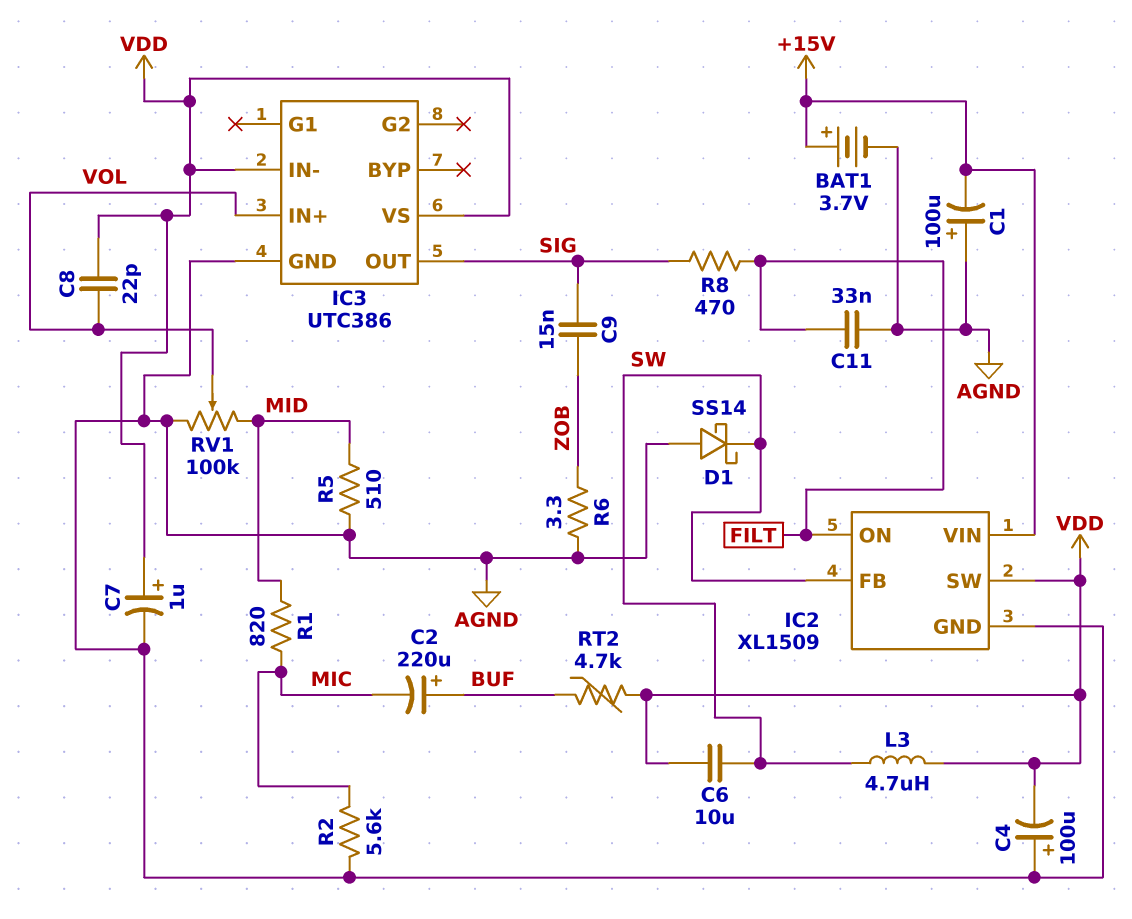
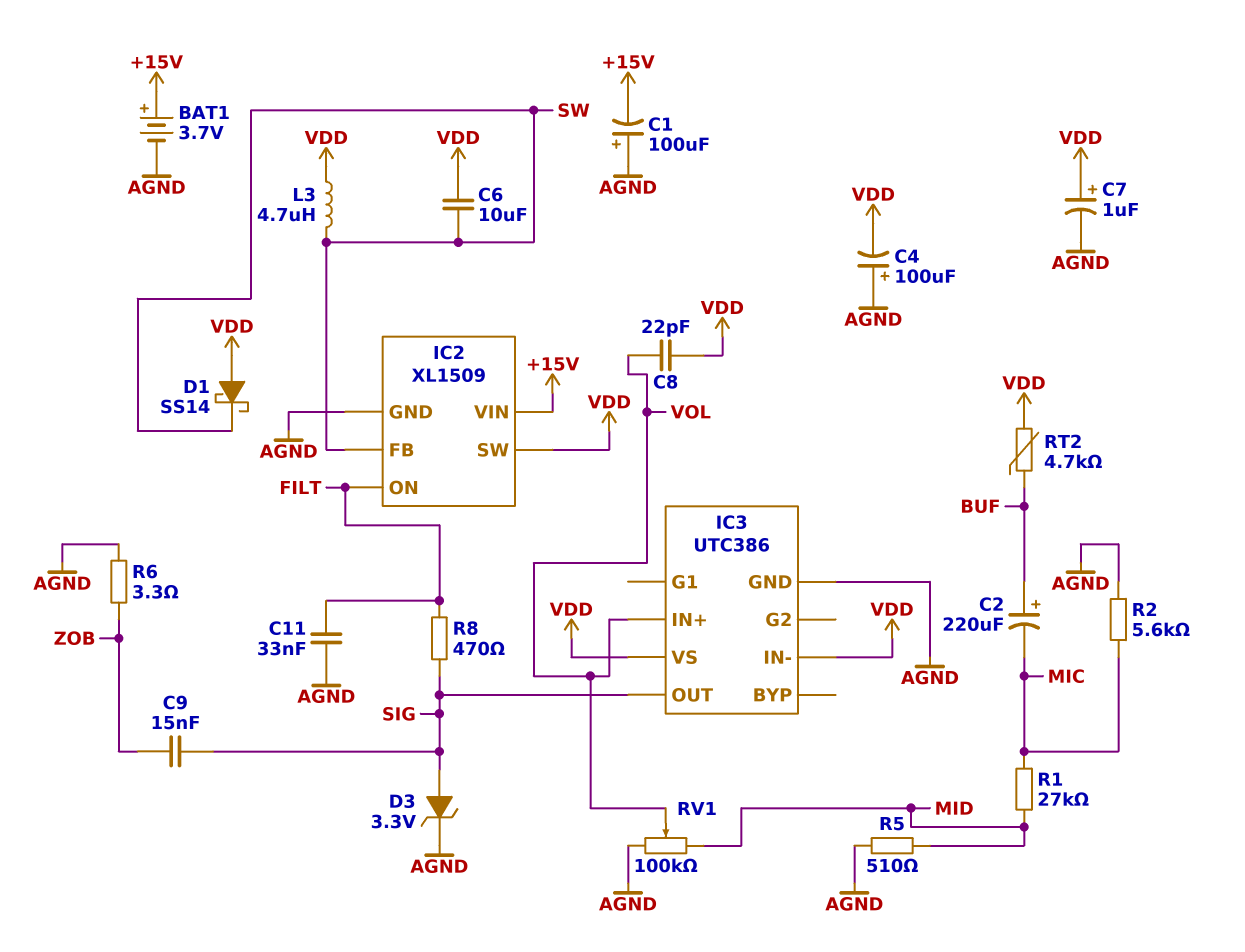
D1: schottky SS14 (A AGND, K SW) -> schottky SS14 (A VDD, K SW)
D3: none -> zener 3.3V (A SIG, K AGND)
R1: 820 (MIC, MID) -> 27k (MIC, MID)

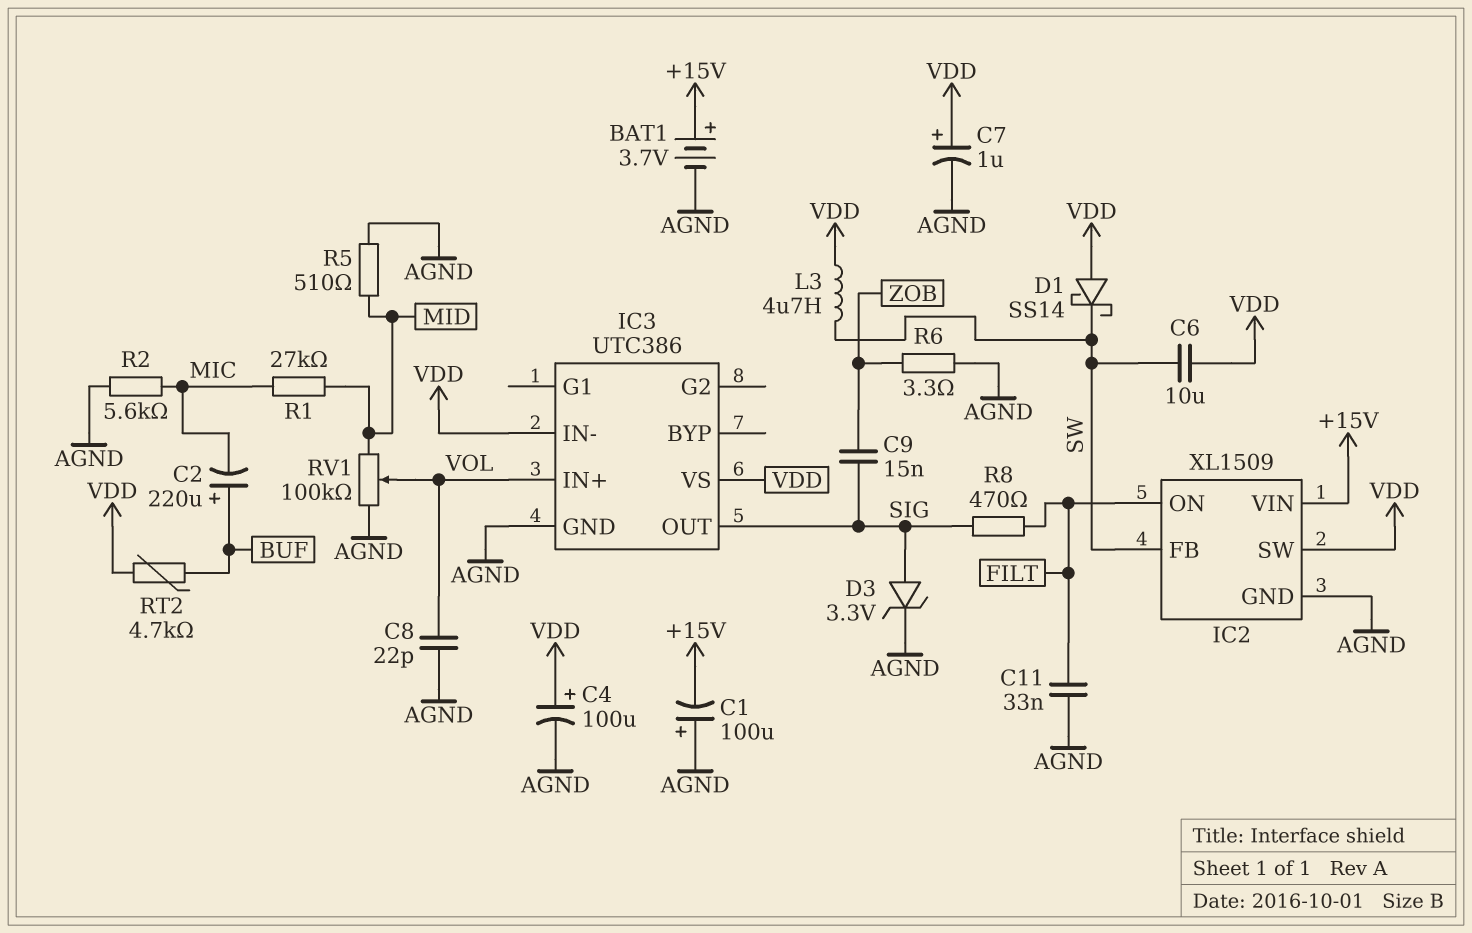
C4: 100uF (plus AGND, minus VDD) -> 100uF (plus VDD, minus AGND)
C8: 22pF (VDD, VOL) -> 22pF (AGND, VOL)

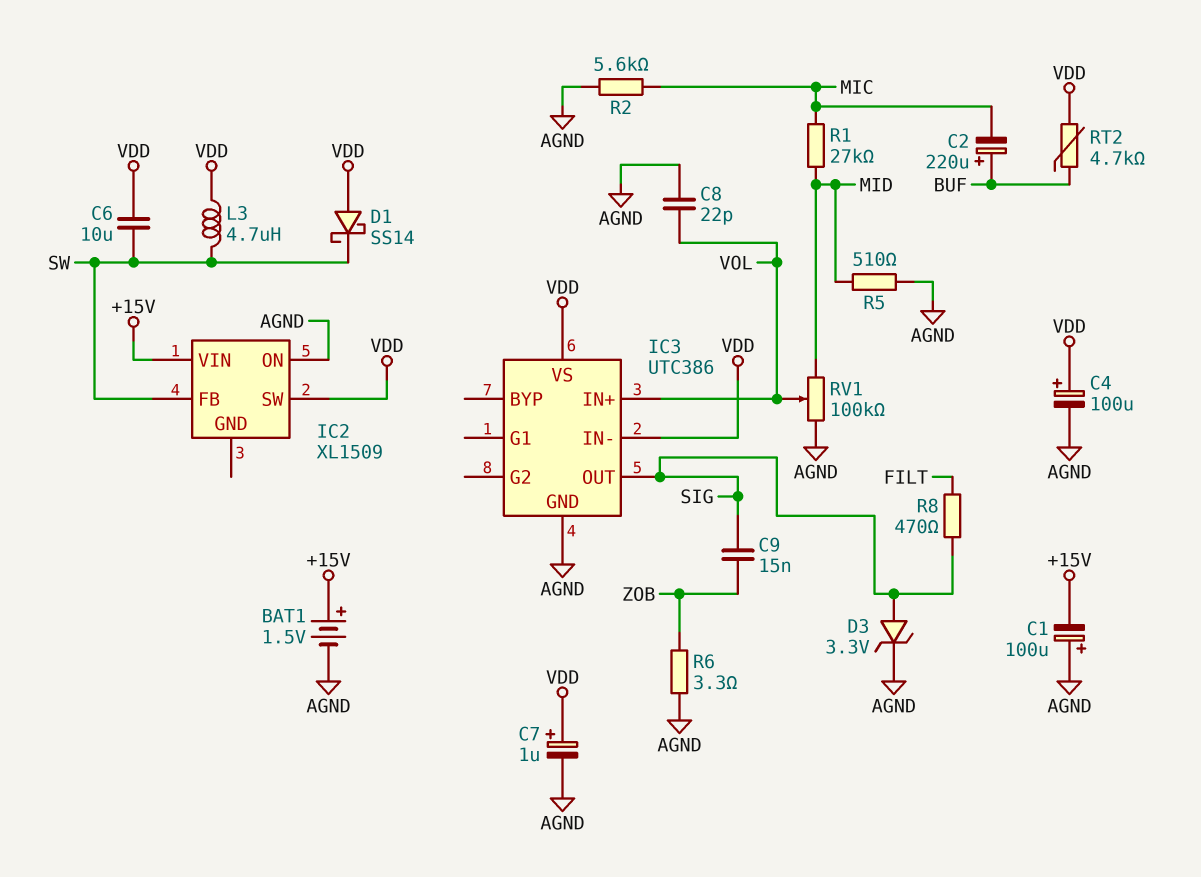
BAT1: 3.7V (plus +15V, minus AGND) -> 1.5V (plus +15V, minus AGND)
C11: 33nF (AGND, FILT) -> none
IC2 pin GND: AGND -> none
IC2 pin ON: FILT -> AGND

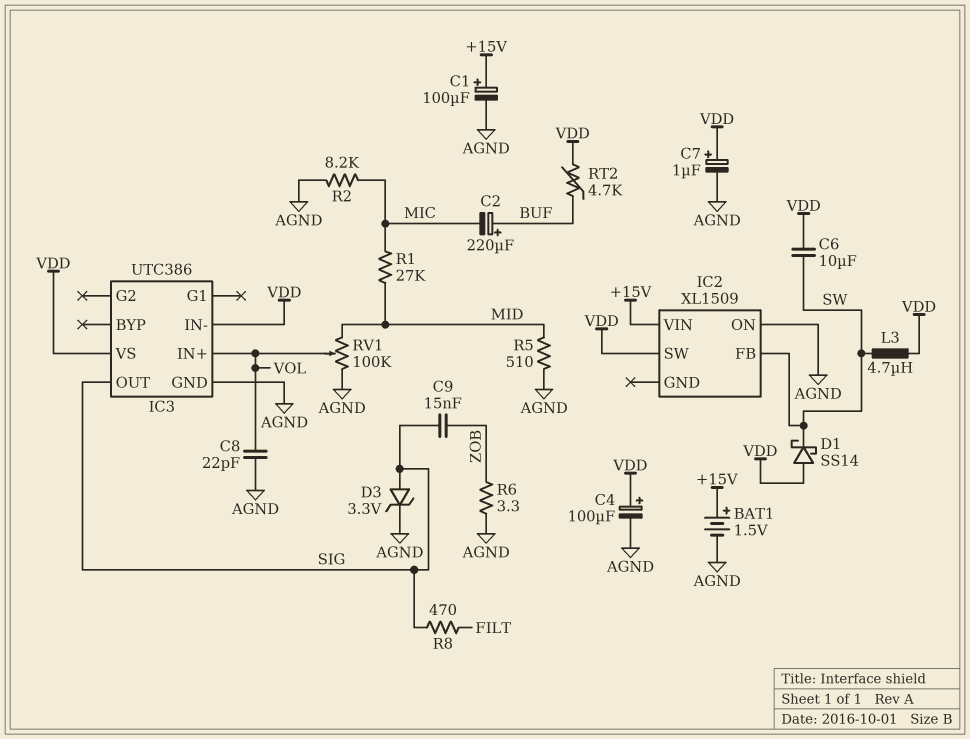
C1: 100uF (plus AGND, minus +15V) -> 100uF (plus +15V, minus AGND)
R2: 5.6k (AGND, MIC) -> 8.2k (AGND, MIC)

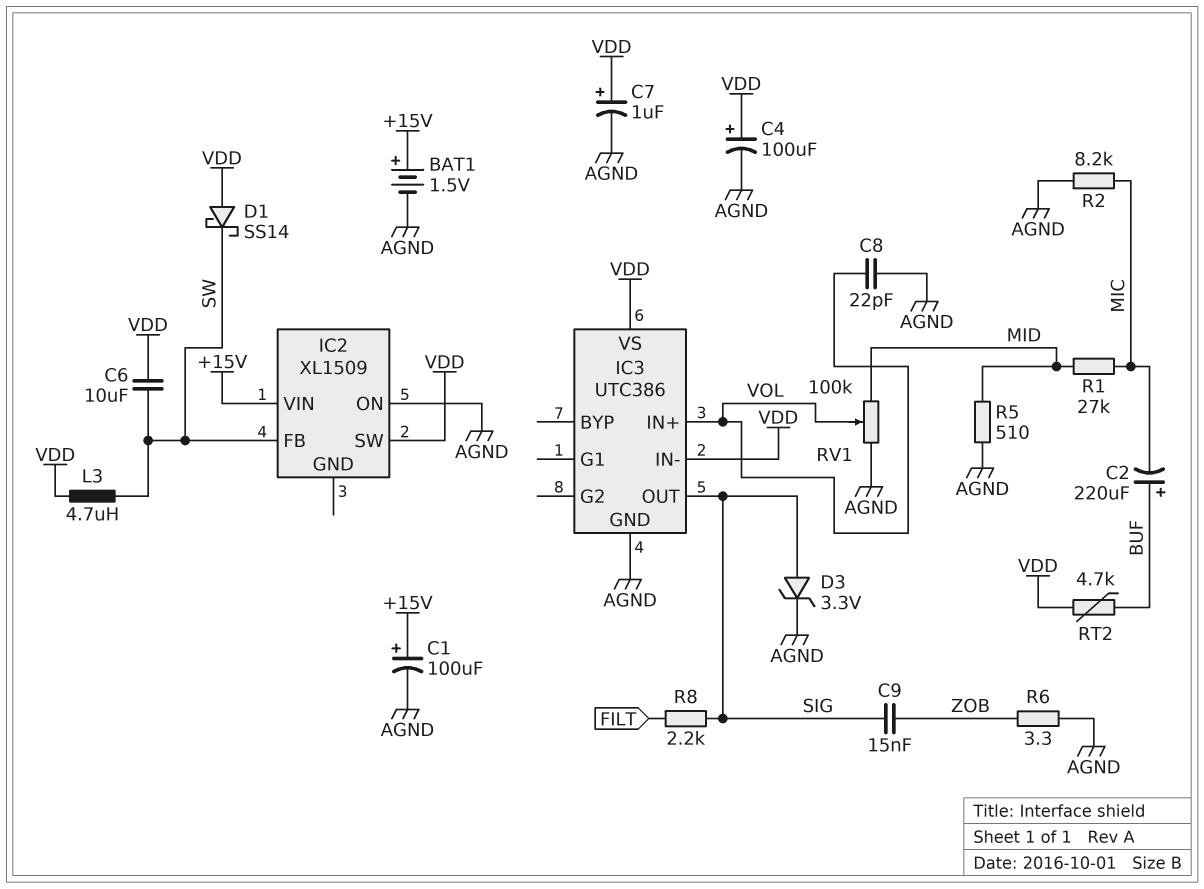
R8: 470 (FILT, SIG) -> 2.2k (FILT, SIG)

